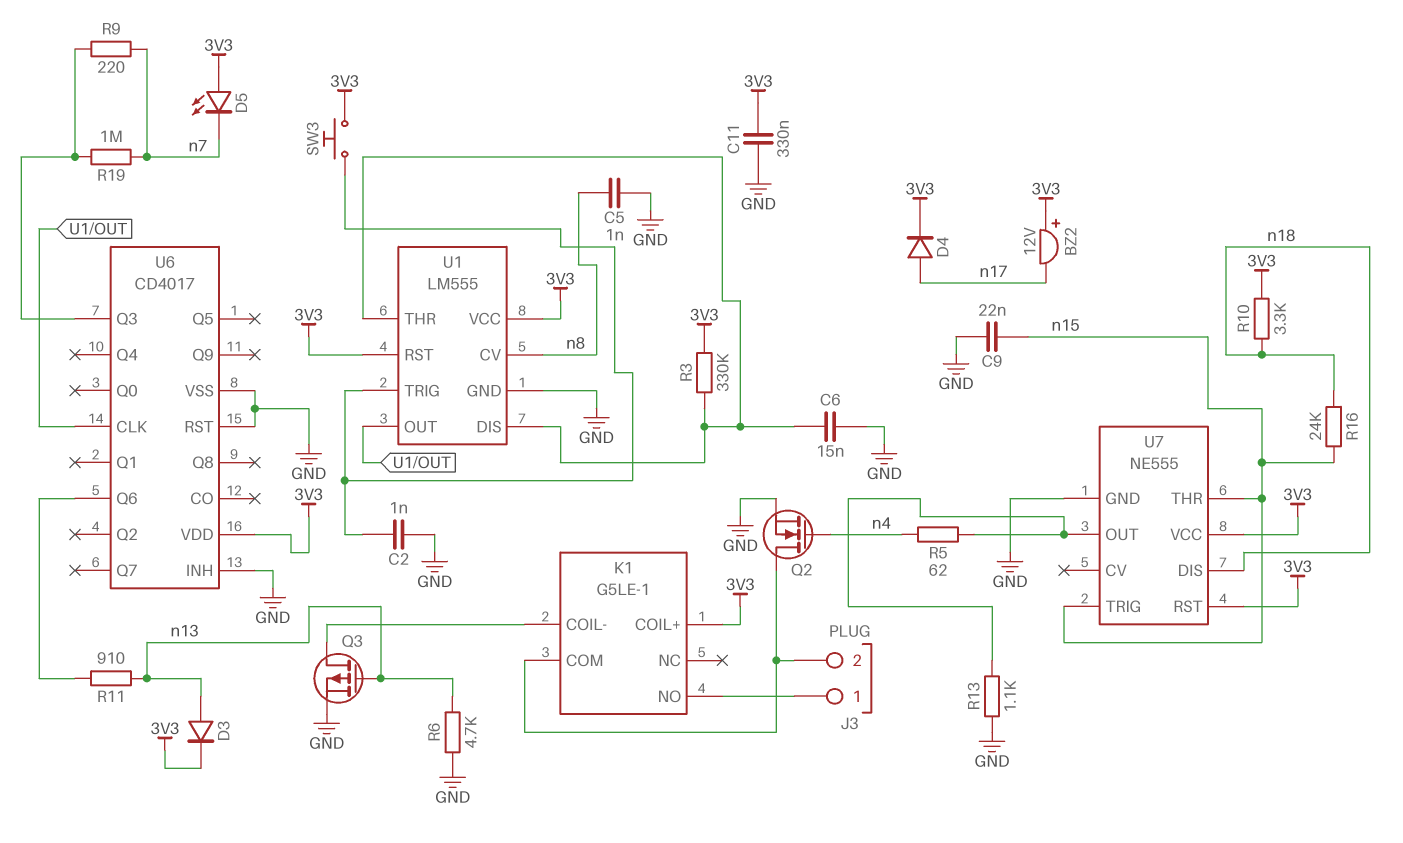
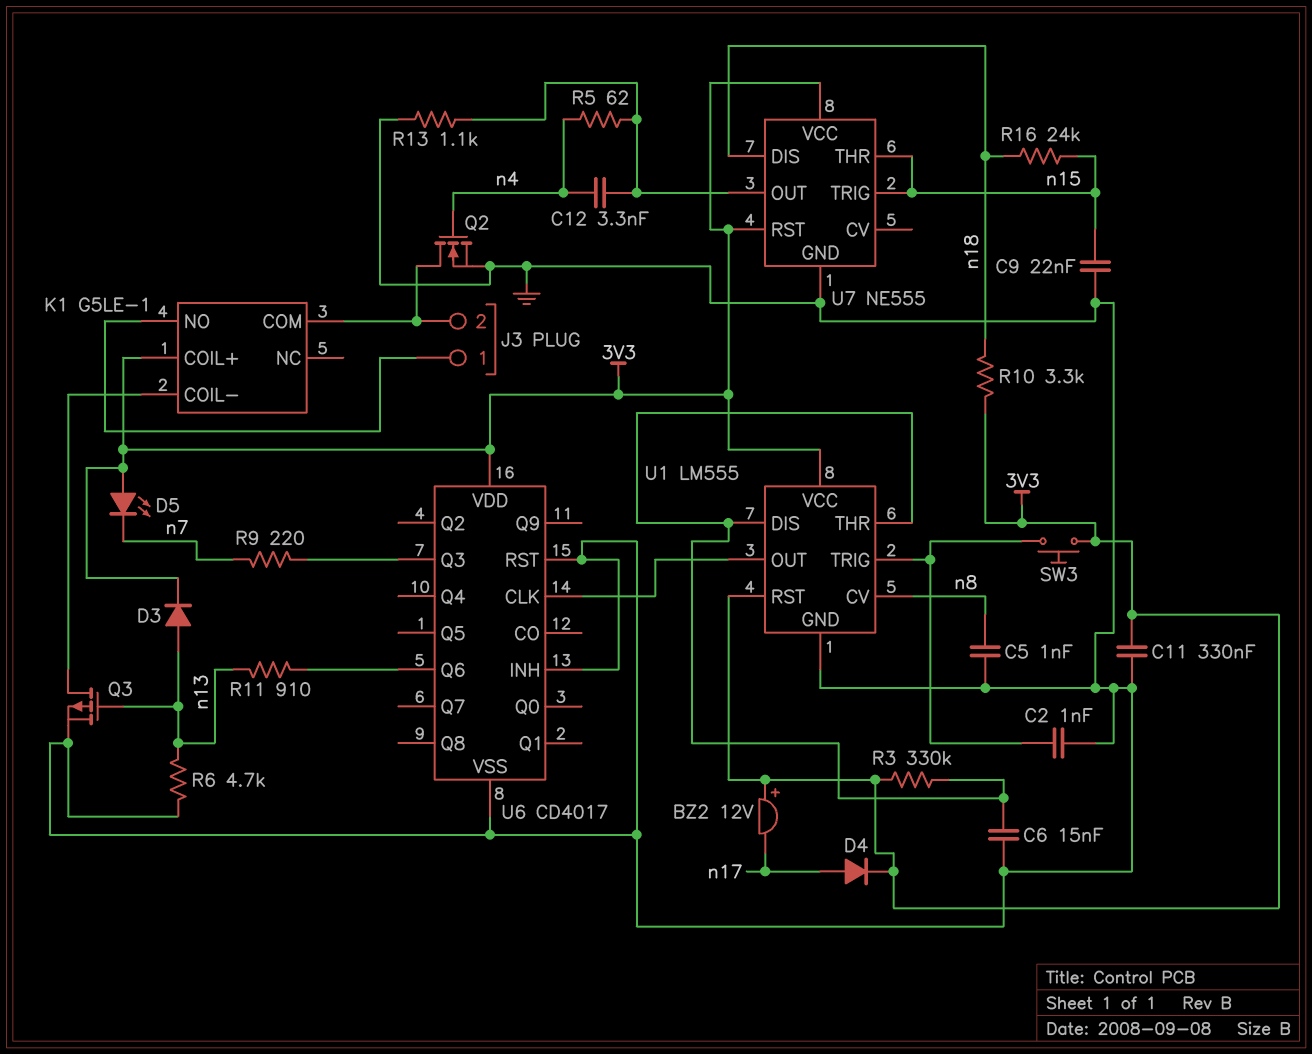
C12: none -> 3.3nF (U7/OUT, n4)
R19: 1M (U6/Q3, n7) -> none

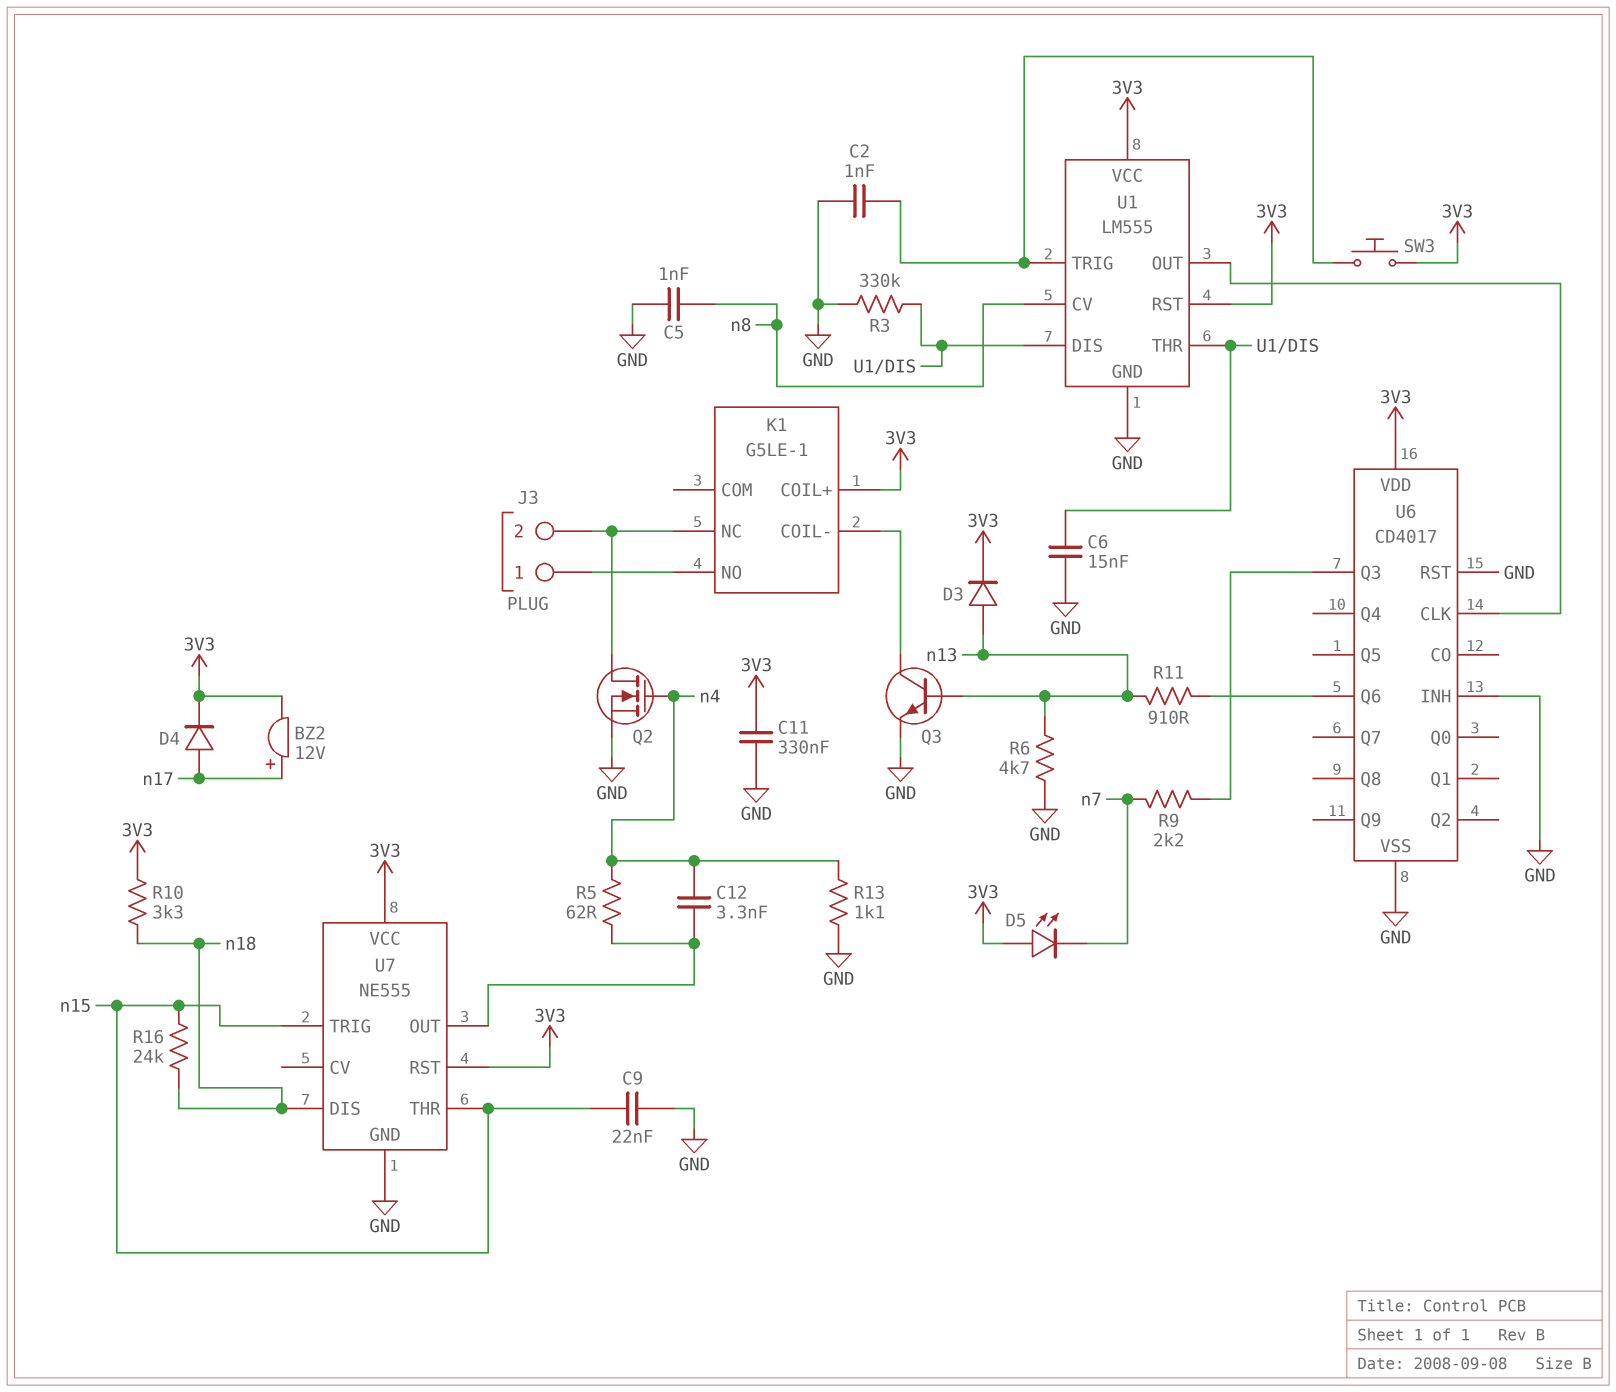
BZ2: buzzer 12V (plus 3V3, minus n17) -> buzzer 12V (plus n17, minus 3V3)
K1 pin COM: J3/2 -> none
K1 pin NC: none -> J3/2
Q3: PMOS (G n13, D K1/COIL-, S GND) -> NPN (B n13, C K1/COIL-, E GND)
R3: 330k (3V3, U1/DIS) -> 330k (GND, U1/DIS)
R9: 220 (U6/Q3, n7) -> 2.2k (U6/Q3, n7)
R13: 1.1k (GND, U7/OUT) -> 1.1k (GND, n4)

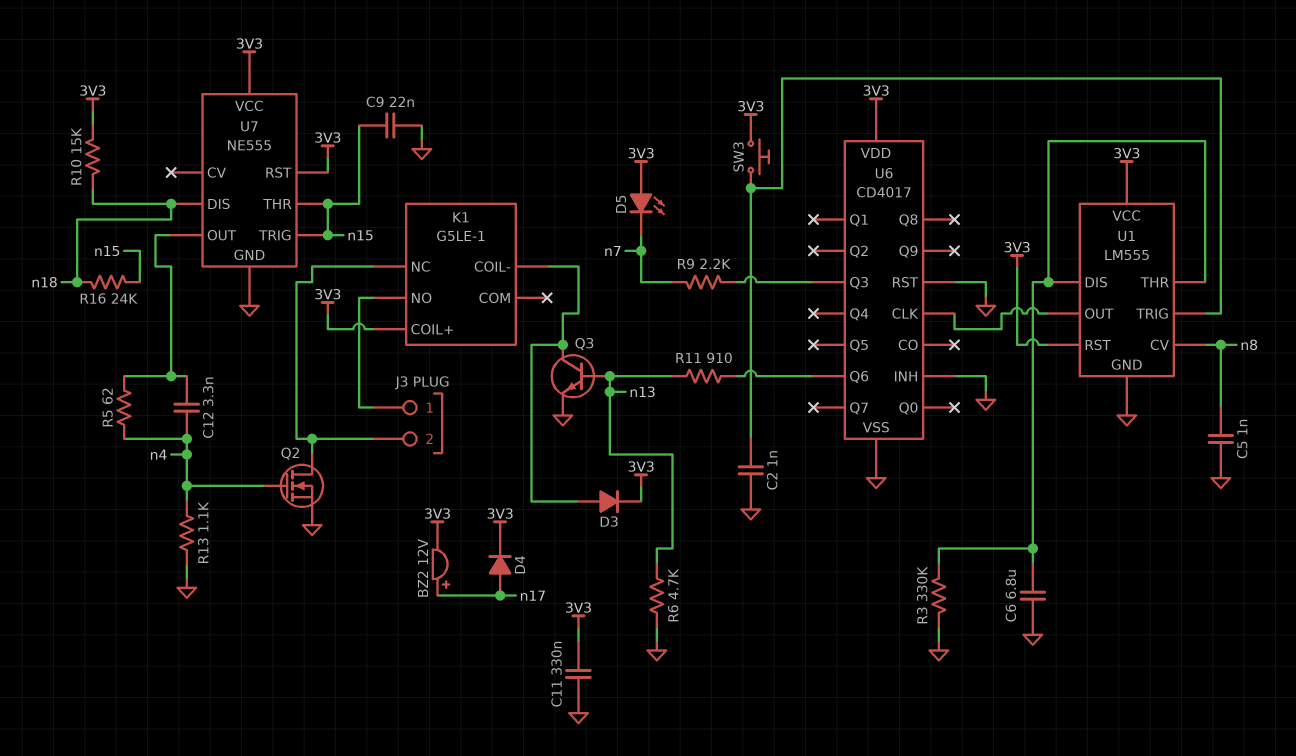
C6: 15nF (GND, U1/DIS) -> 6.8uF (GND, U1/DIS)
D3: diode (A n13, K 3V3) -> diode (A K1/COIL-, K 3V3)
R10: 3.3k (3V3, n18) -> 15k (3V3, n18)

